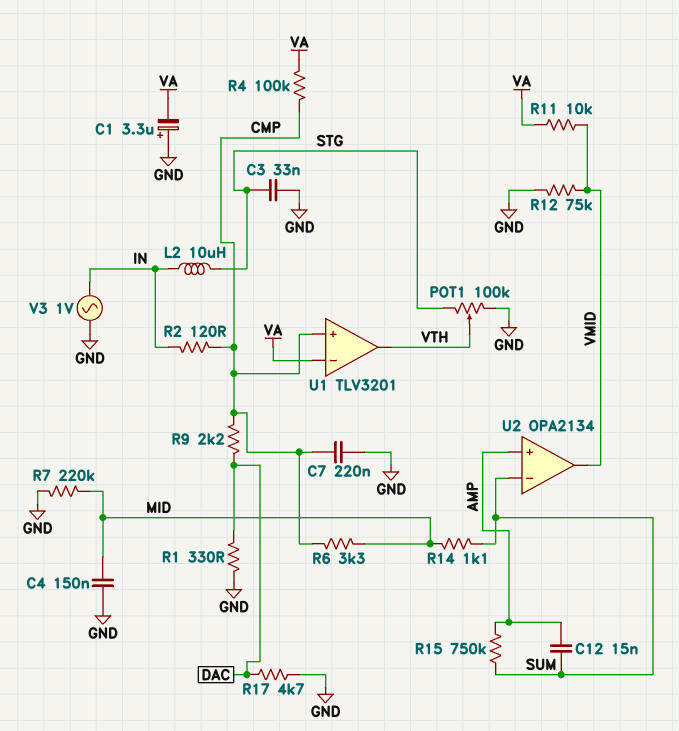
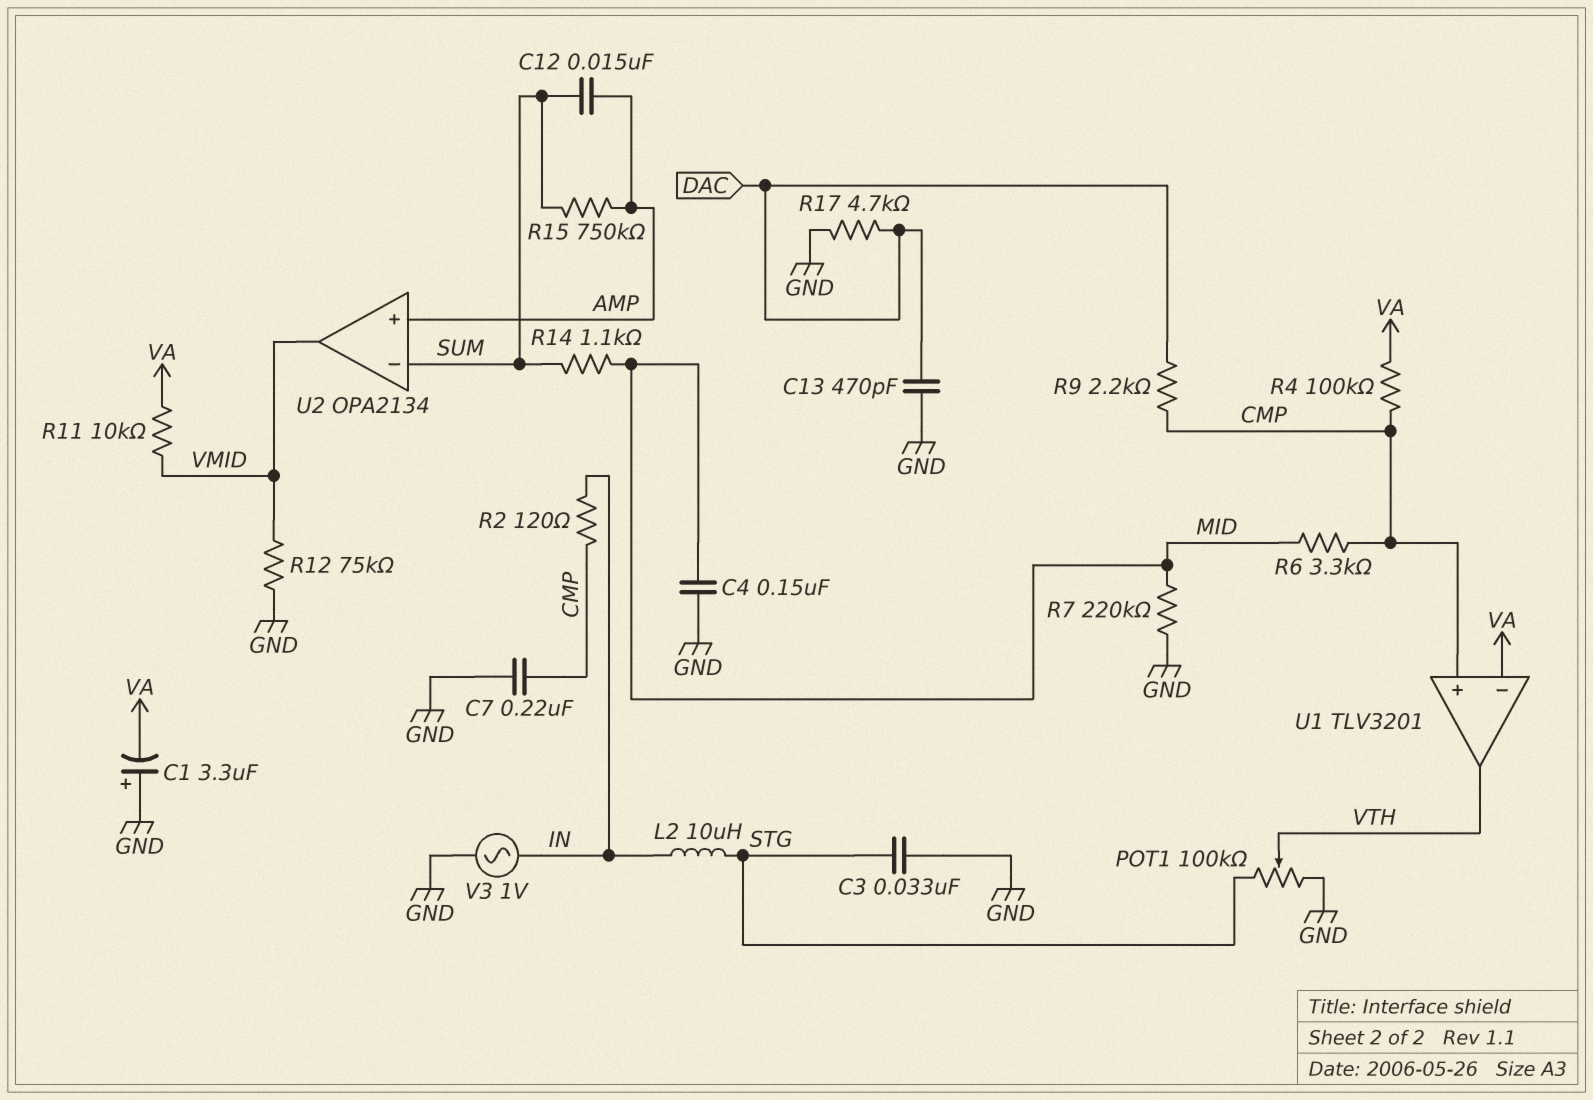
C13: none -> 470pF (DAC, GND)
R1: 330 (DAC, GND) -> none

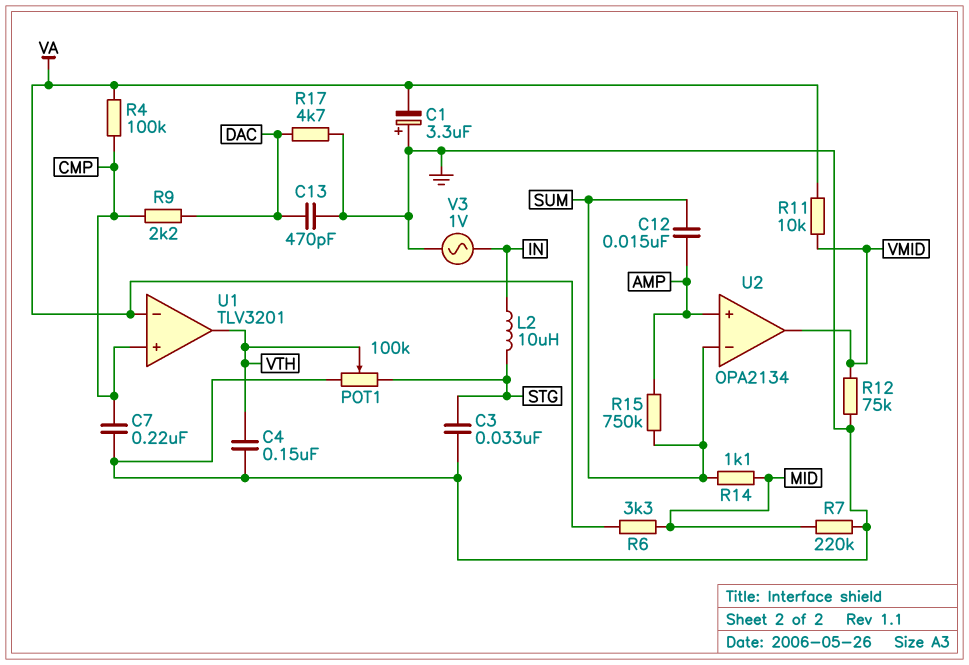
C4: 150nF (GND, MID) -> 150nF (GND, VTH)
R2: 120 (CMP, IN) -> none
R6: 3.3k (CMP, MID) -> 3.3k (MID, VA)

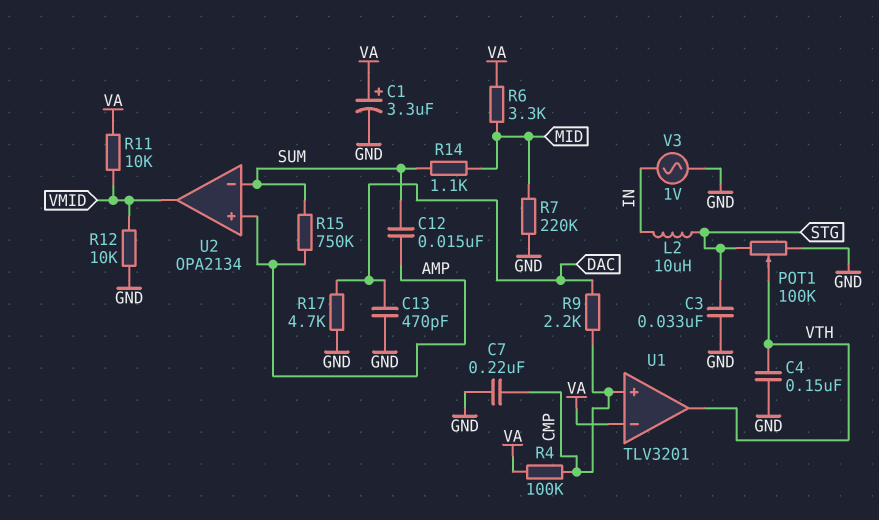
C1: 3.3uF (plus GND, minus VA) -> 3.3uF (plus VA, minus GND)
R12: 75k (GND, VMID) -> 10k (GND, VMID)

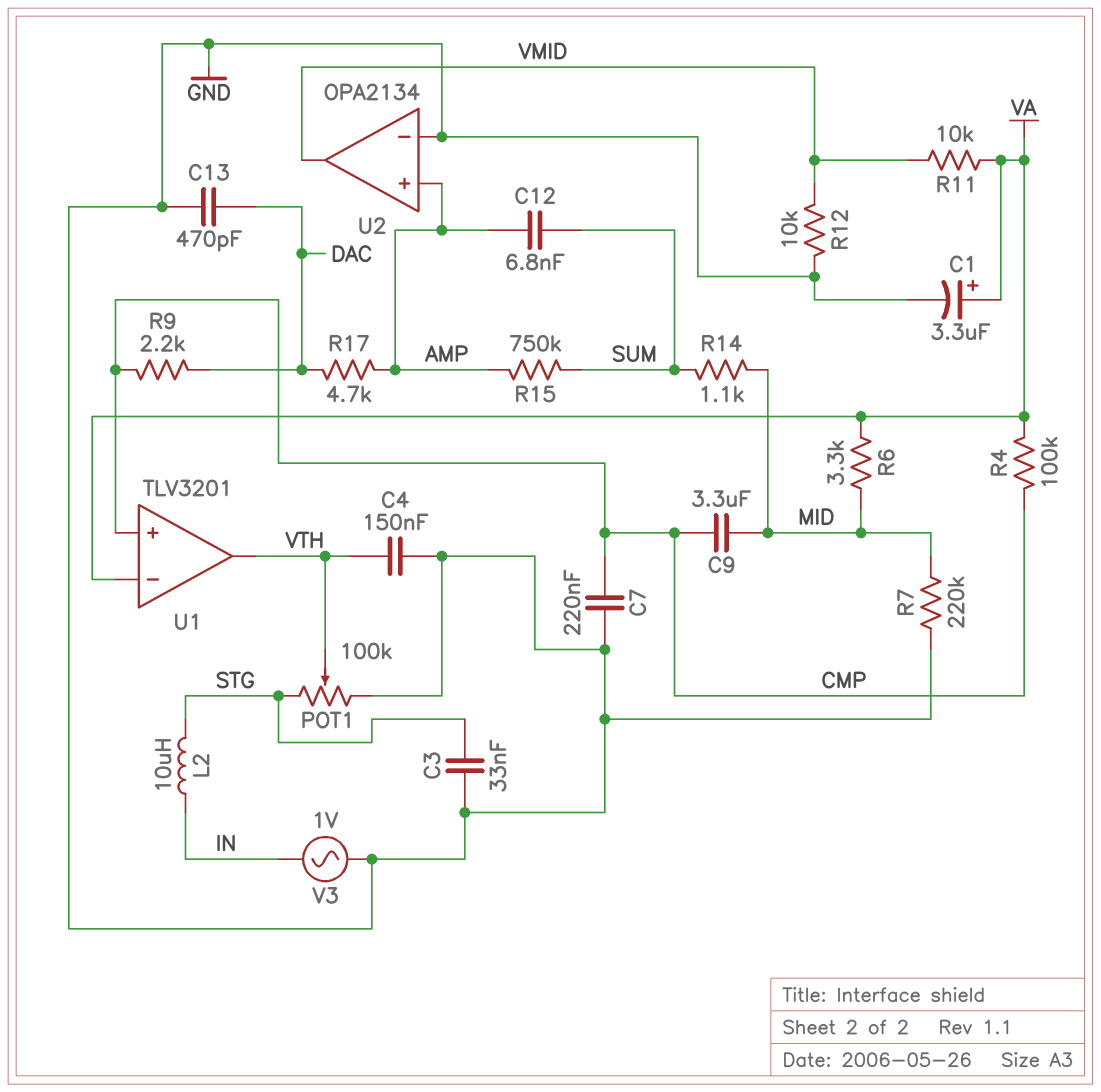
C9: none -> 3.3uF (CMP, MID)
C12: 15nF (AMP, SUM) -> 6.8nF (AMP, SUM)
R17: 4.7k (DAC, GND) -> 4.7k (AMP, DAC)
U2 pin in-: SUM -> GND

